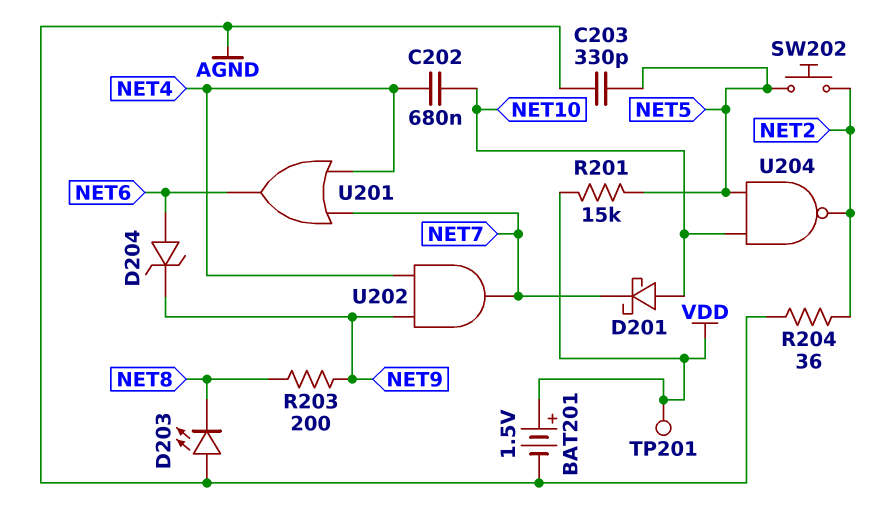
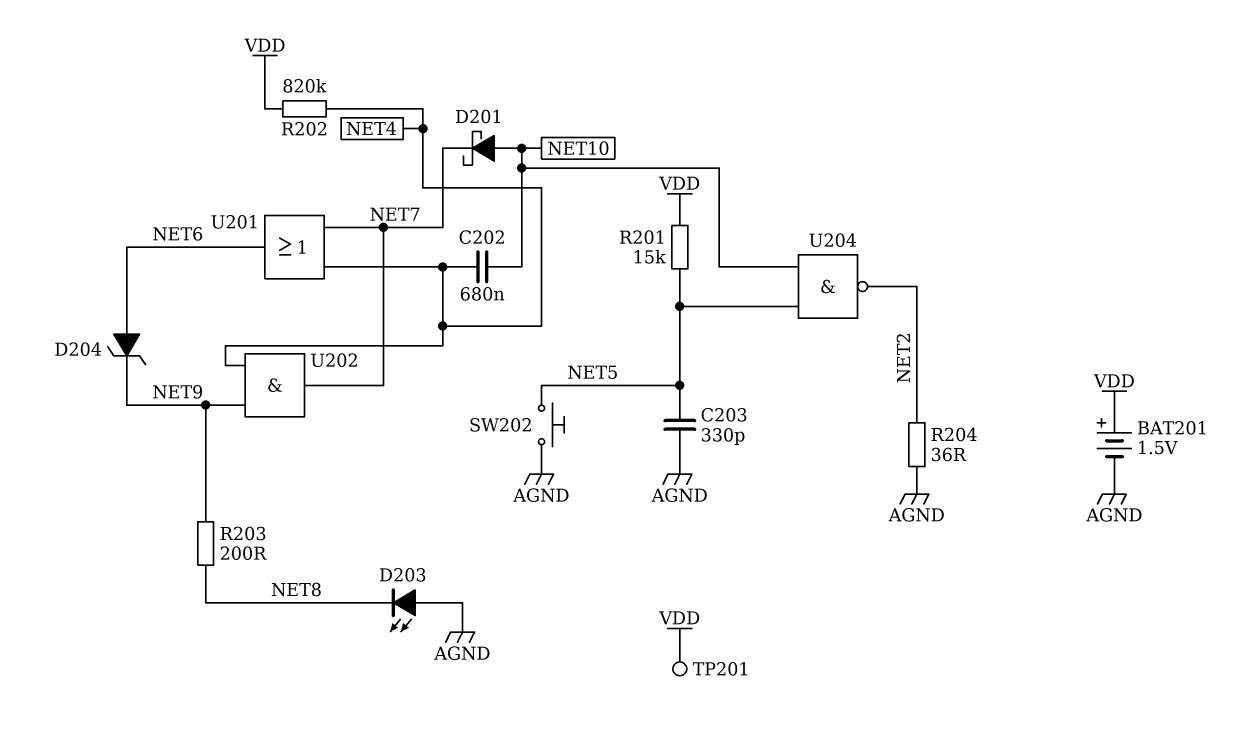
R202: none -> 820k (NET4, VDD)
SW202: button (NET2, NET5) -> button (AGND, NET5)

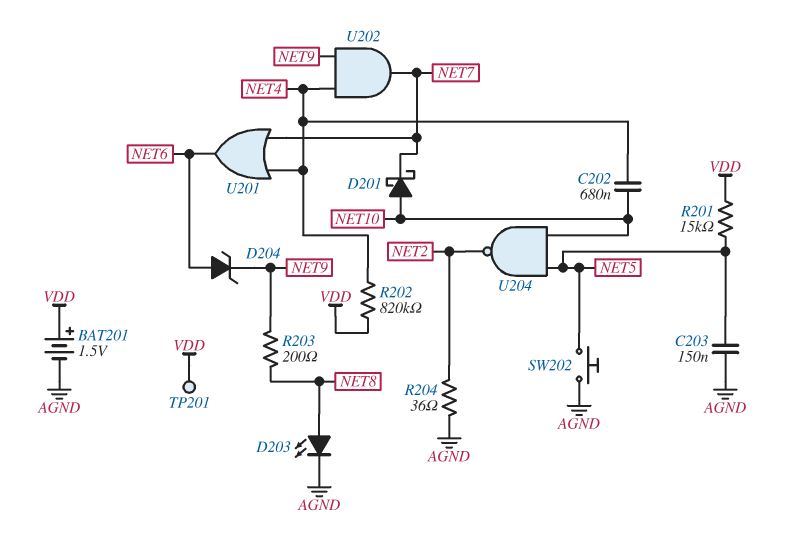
C203: 330pF (AGND, NET5) -> 150nF (AGND, NET5)
D203: LED (A AGND, K NET8) -> LED (A NET8, K AGND)

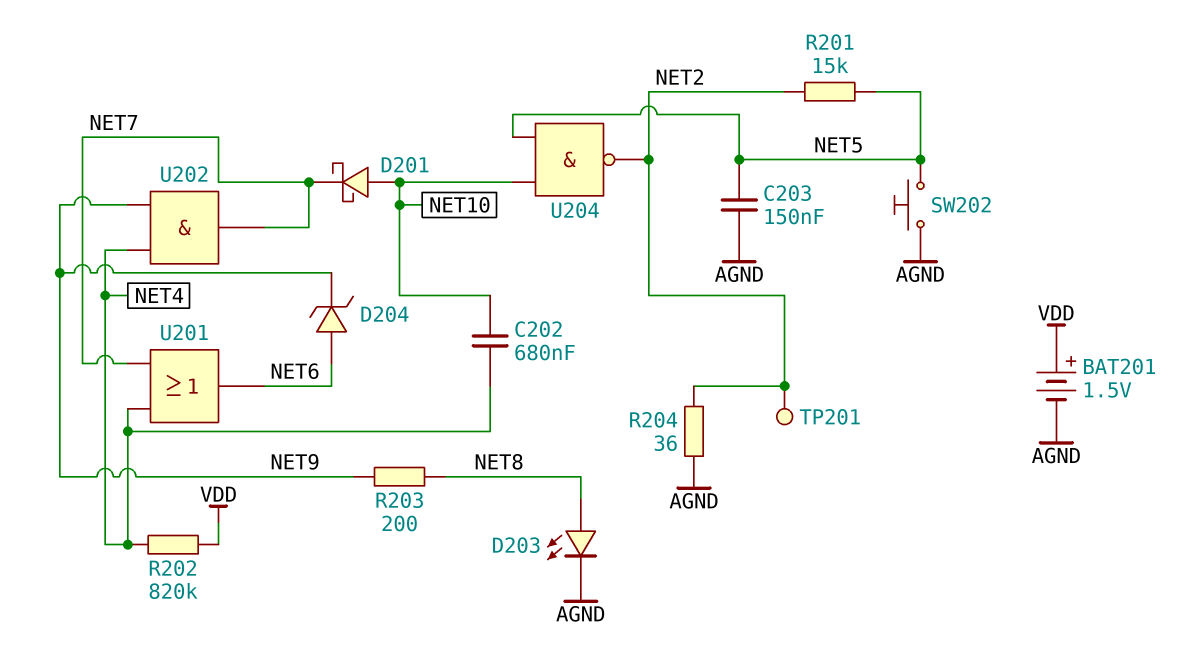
R201: 15k (NET5, VDD) -> 15k (NET2, NET5)
TP201: test point (VDD) -> test point (NET2)

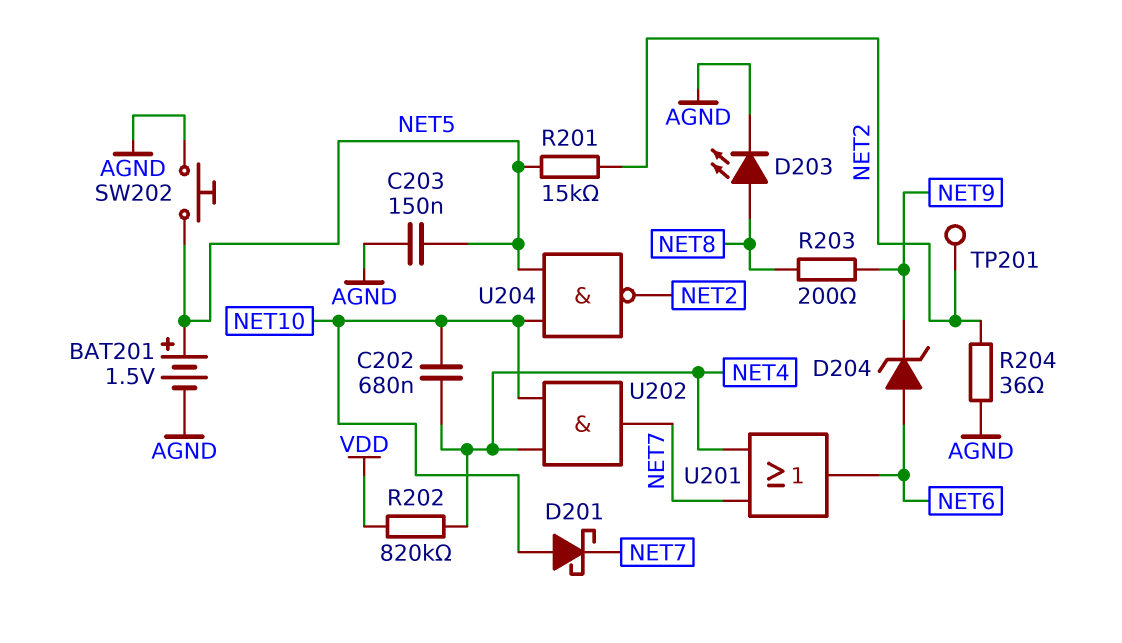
BAT201: 1.5V (plus VDD, minus AGND) -> 1.5V (plus NET5, minus AGND)
U202: AND (in NET4, in NET9, out NET7) -> AND (in NET4, in NET10, out NET7)

